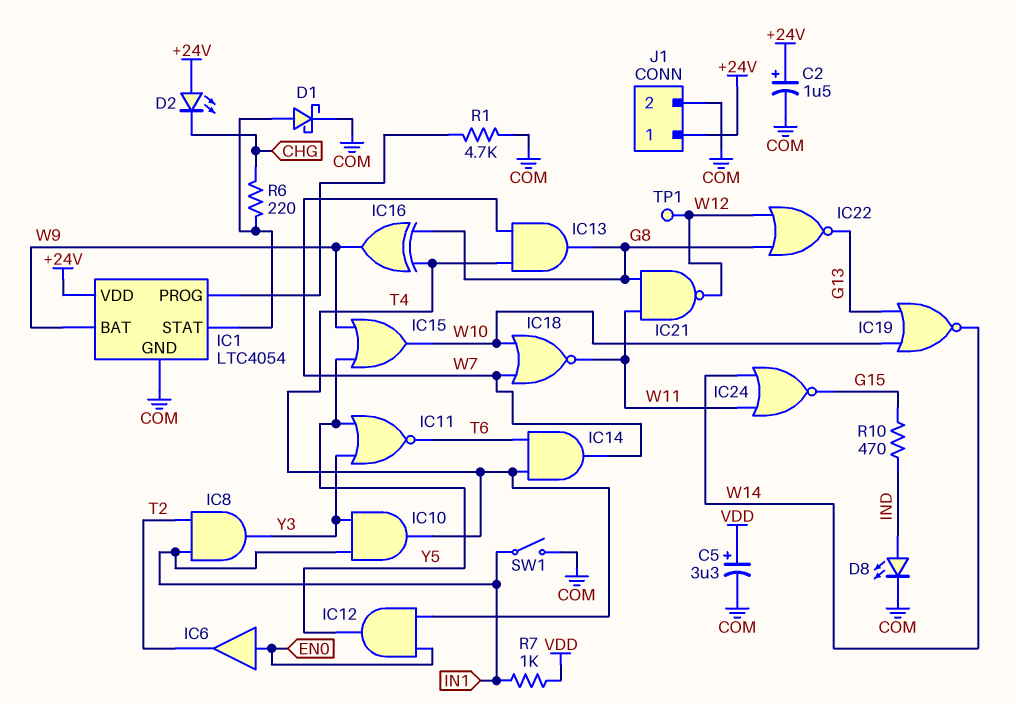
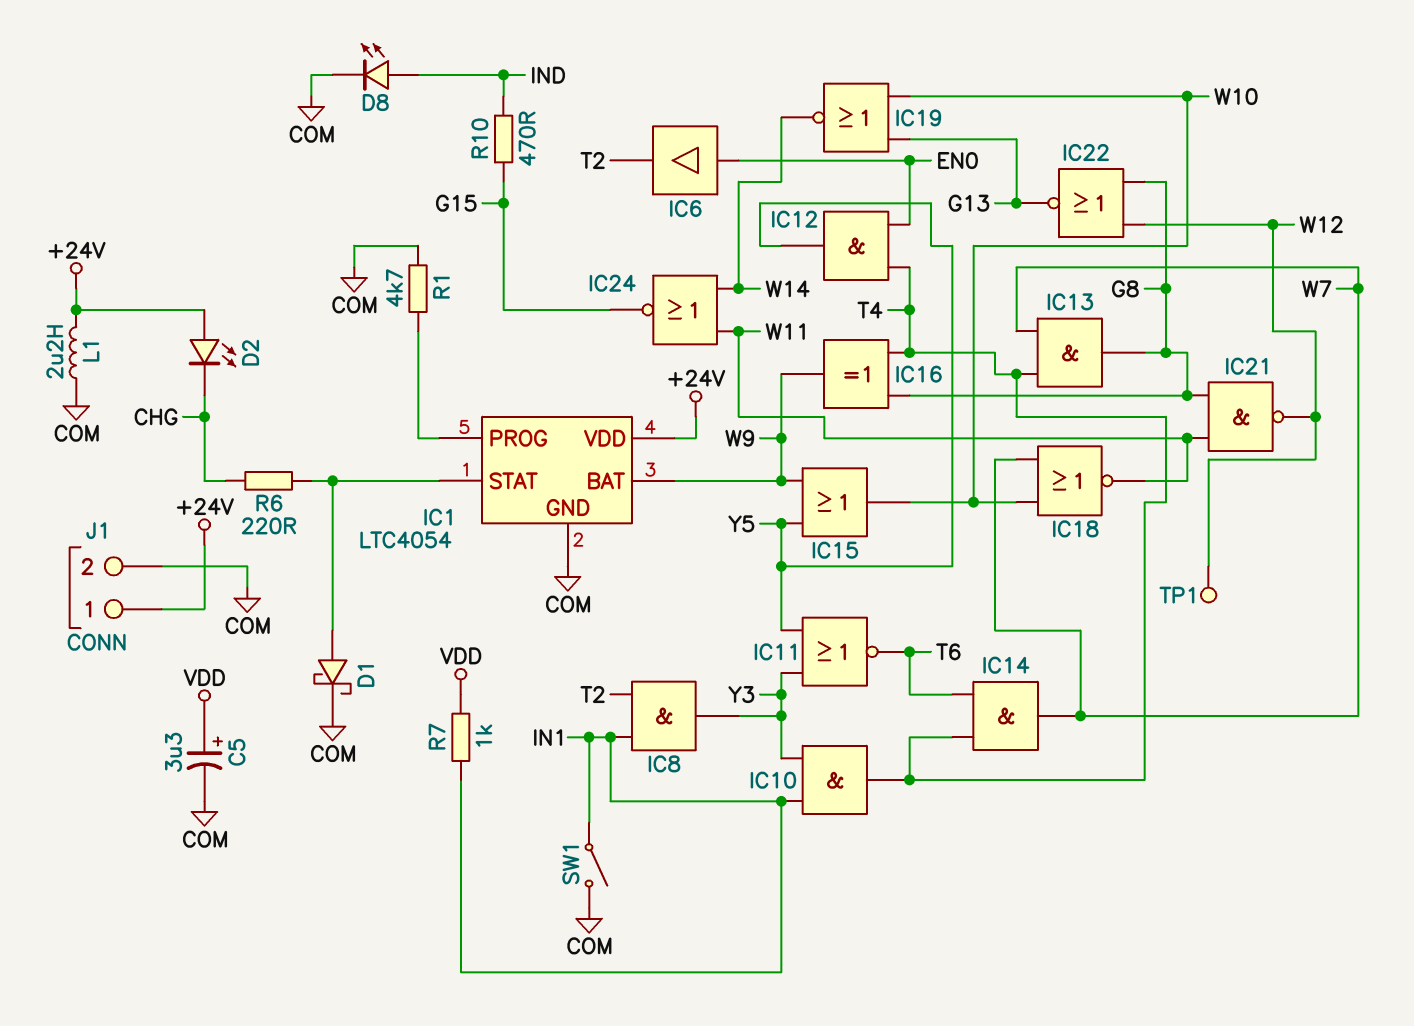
C2: 1.5uF (plus +24V, minus COM) -> none
L1: none -> 2.2uH (+24V, COM)

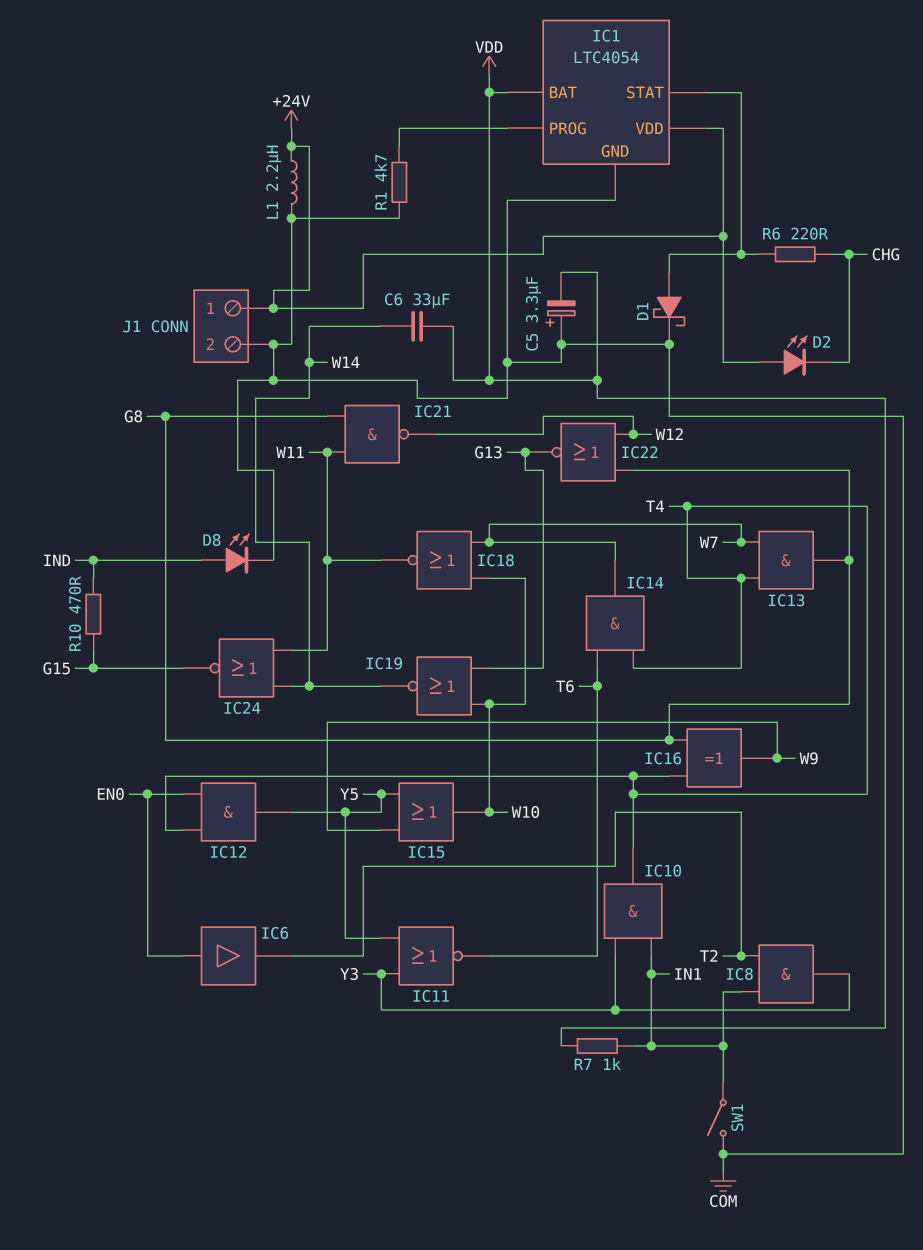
C5: 3.3uF (plus VDD, minus COM) -> 3.3uF (plus COM, minus VDD)
C6: none -> 33uF (VDD, W14)
IC1 pin BAT: W9 -> VDD
TP1: test point (W12) -> none

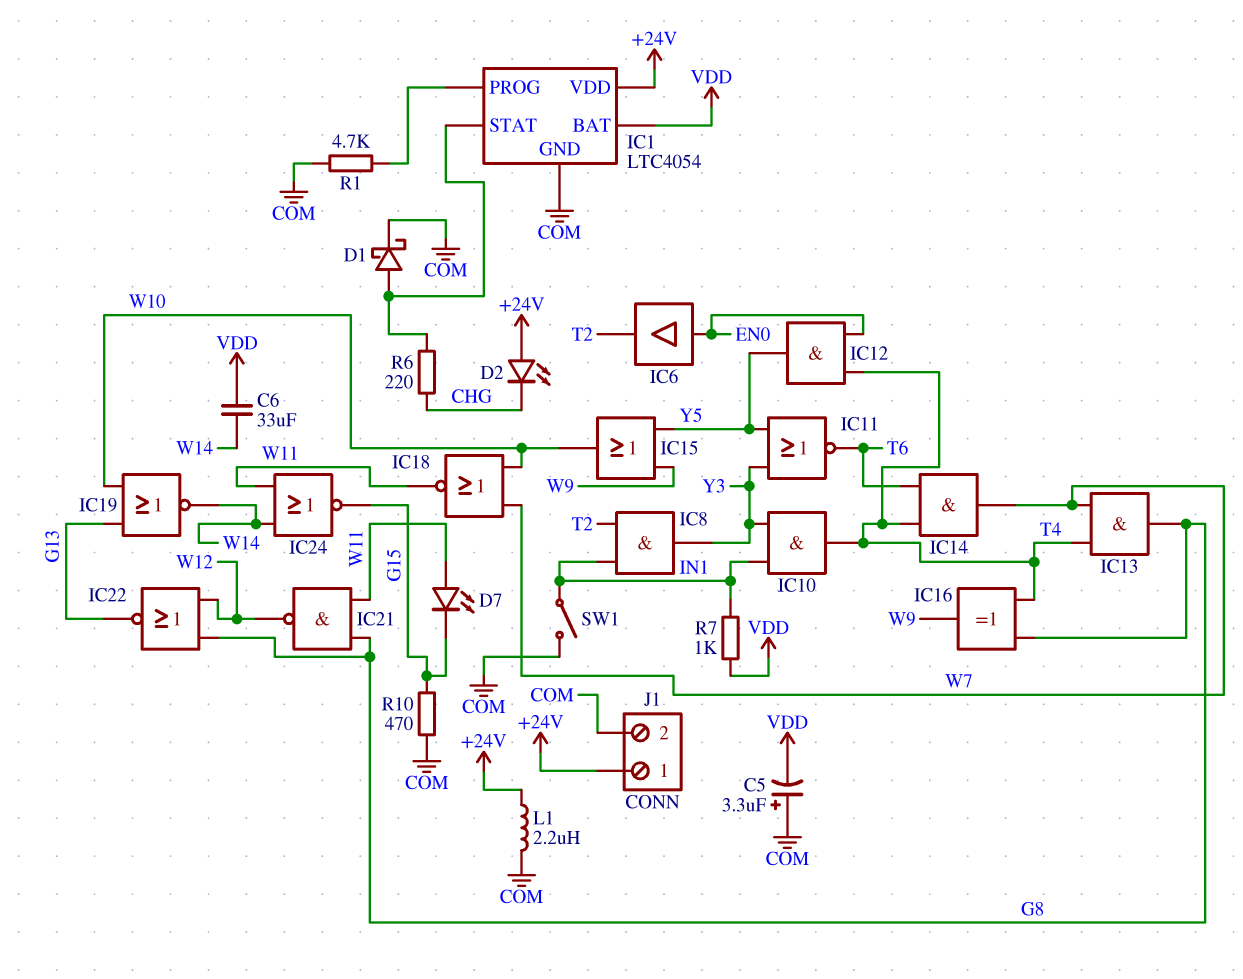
D7: none -> LED (A W11, K G15)
D8: LED (A IND, K COM) -> none
R10: 470 (G15, IND) -> 470 (COM, G15)

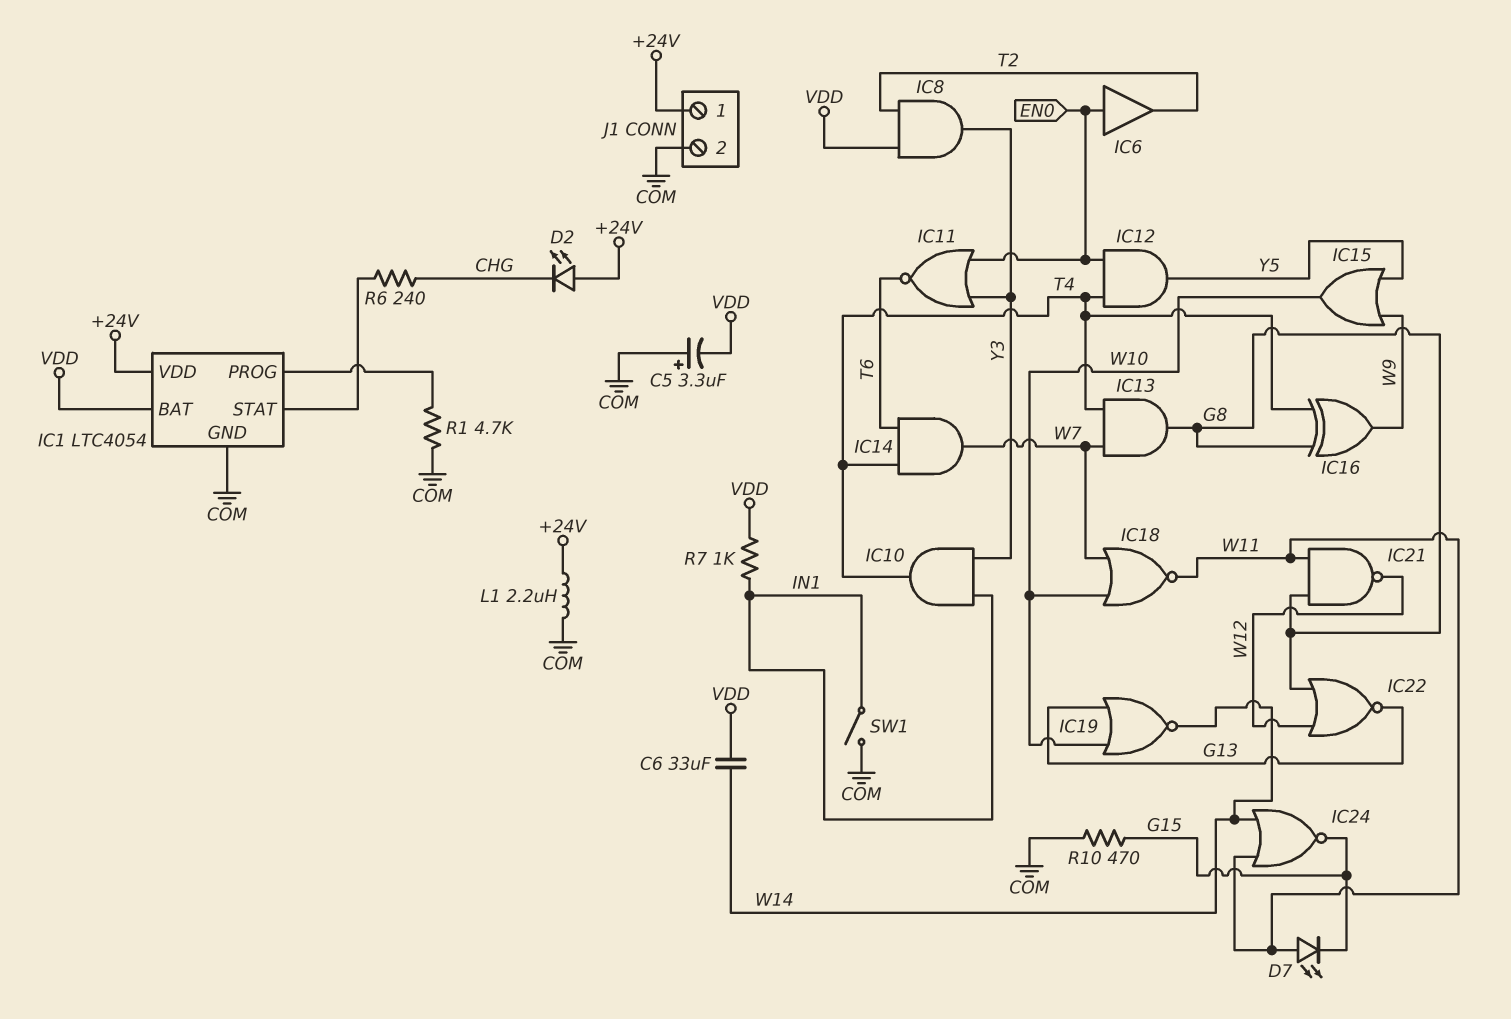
D1: schottky (A IC1/STAT, K COM) -> none
IC8: AND (in IN1, in T2, out Y3) -> AND (in T2, in VDD, out Y3)
IC11: NOR (in Y3, in Y5, out T6) -> NOR (in EN0, in Y3, out T6)
R6: 220 (CHG, IC1/STAT) -> 240 (CHG, IC1/STAT)

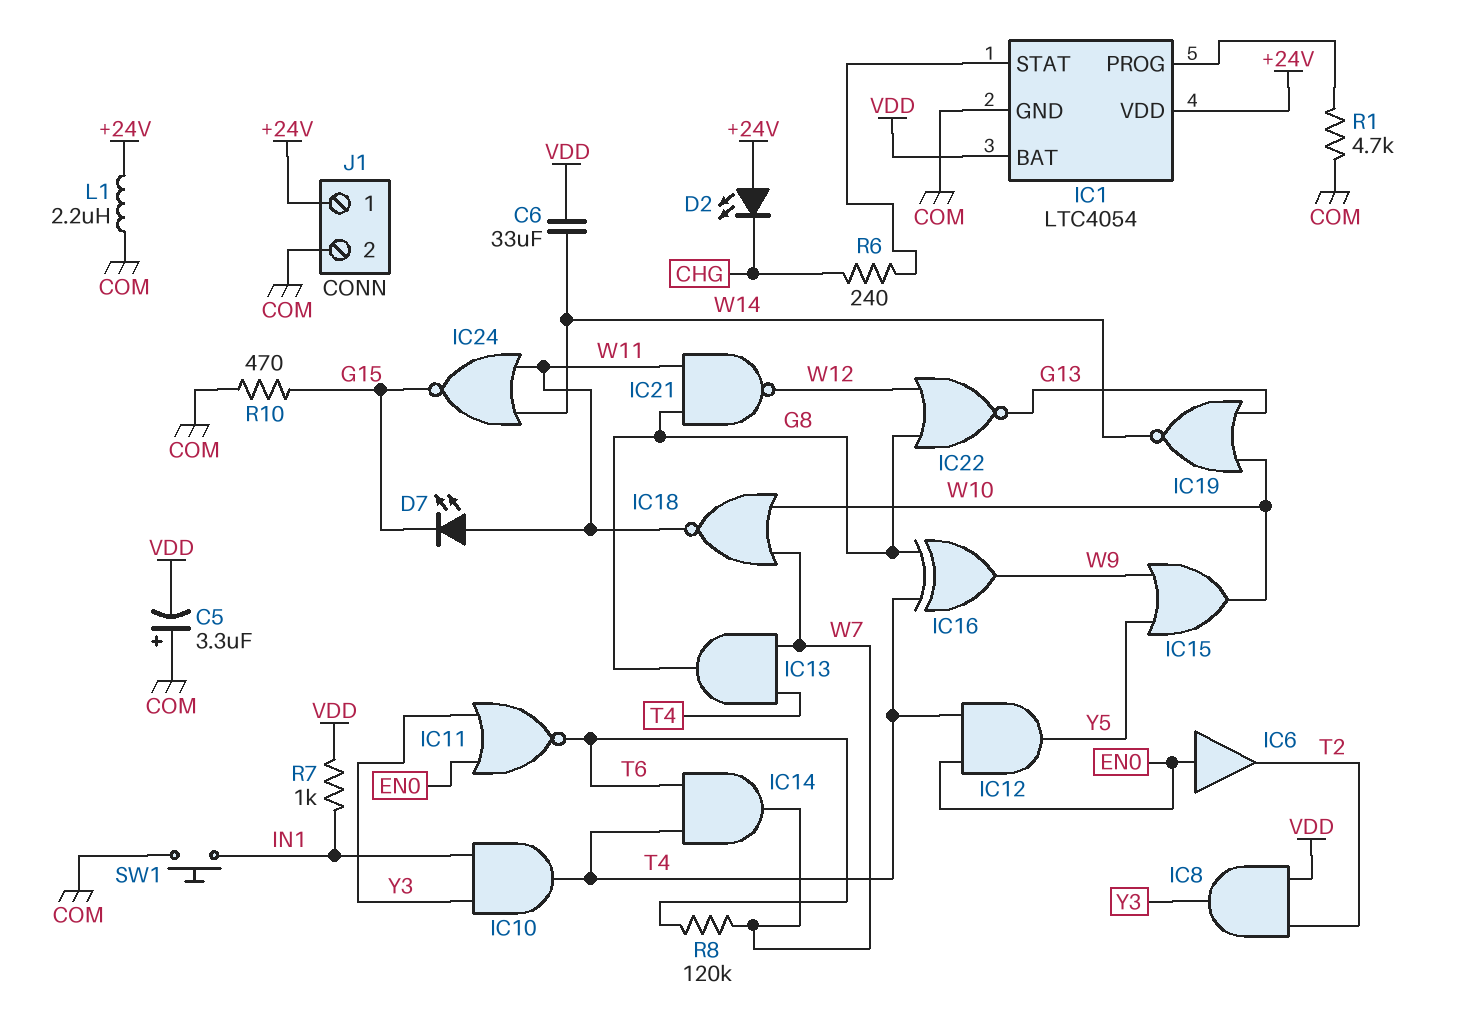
R8: none -> 120k (T6, W7)
SW1: switch (COM, IN1) -> button (COM, IN1)

